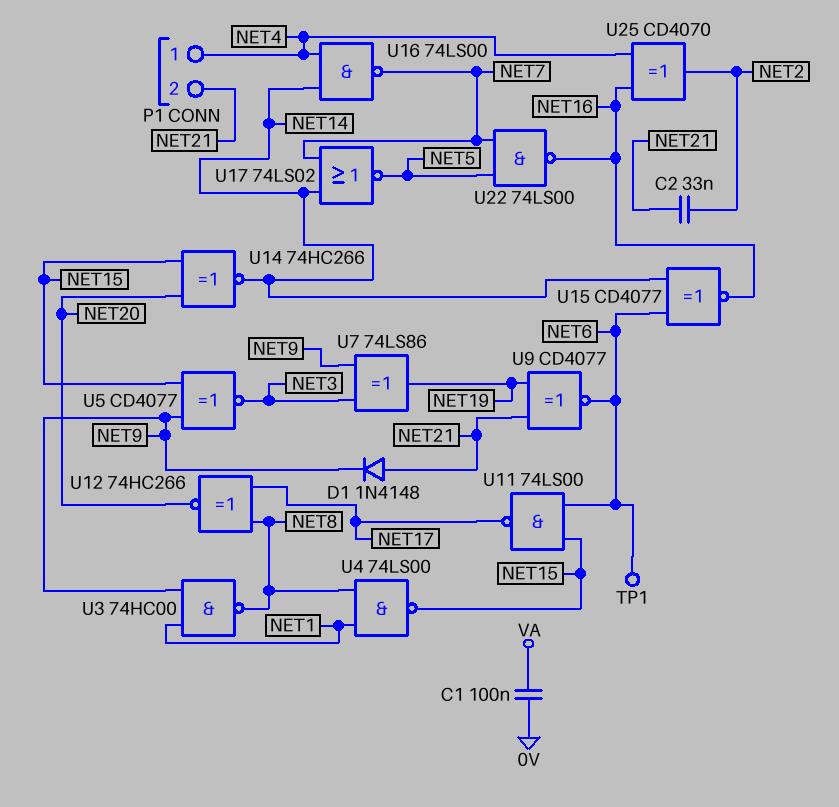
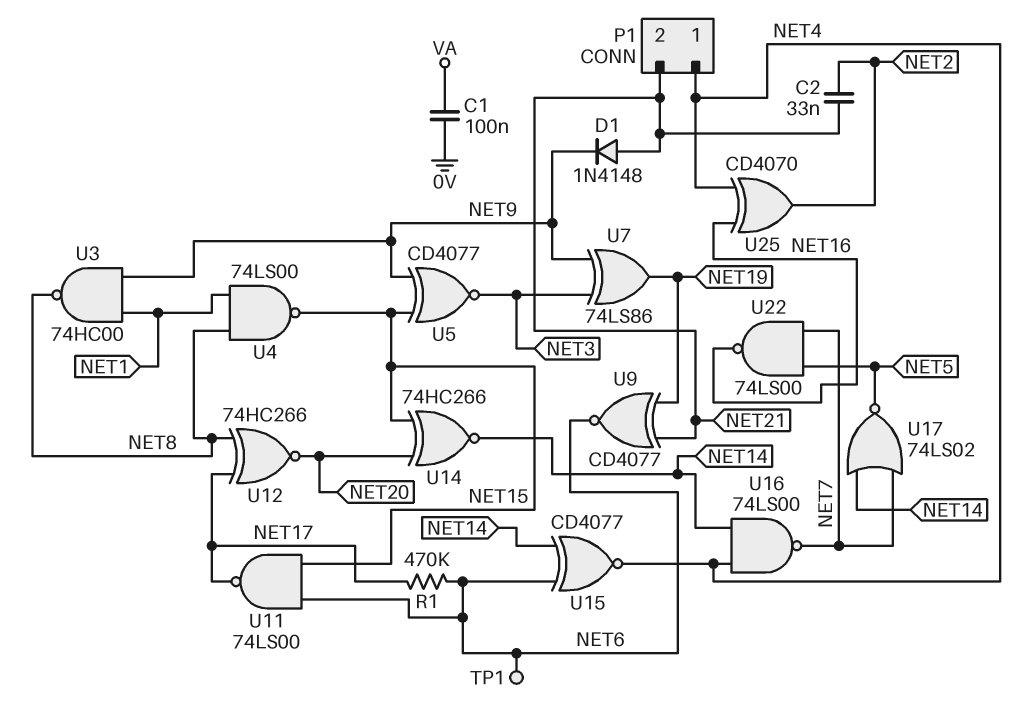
R1: none -> 470k (NET6, NET17)
U15: XNOR CD4077 (in NET6, in NET14, out NET16) -> XNOR CD4077 (in NET6, in NET14, out NET4)

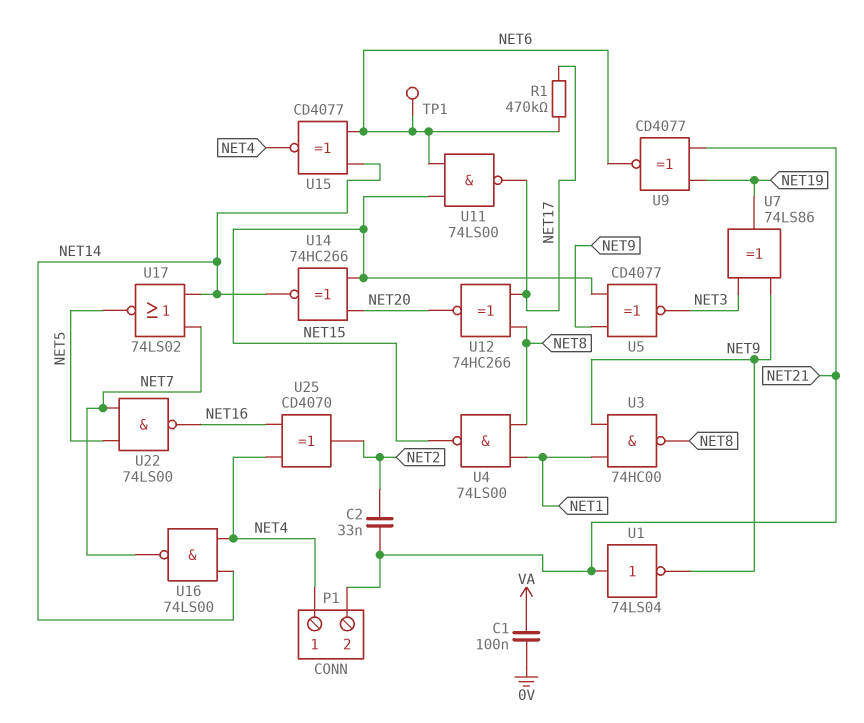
D1: diode 1N4148 (A NET21, K NET9) -> none
U1: none -> NOT 74LS04 (in NET21, out NET9)

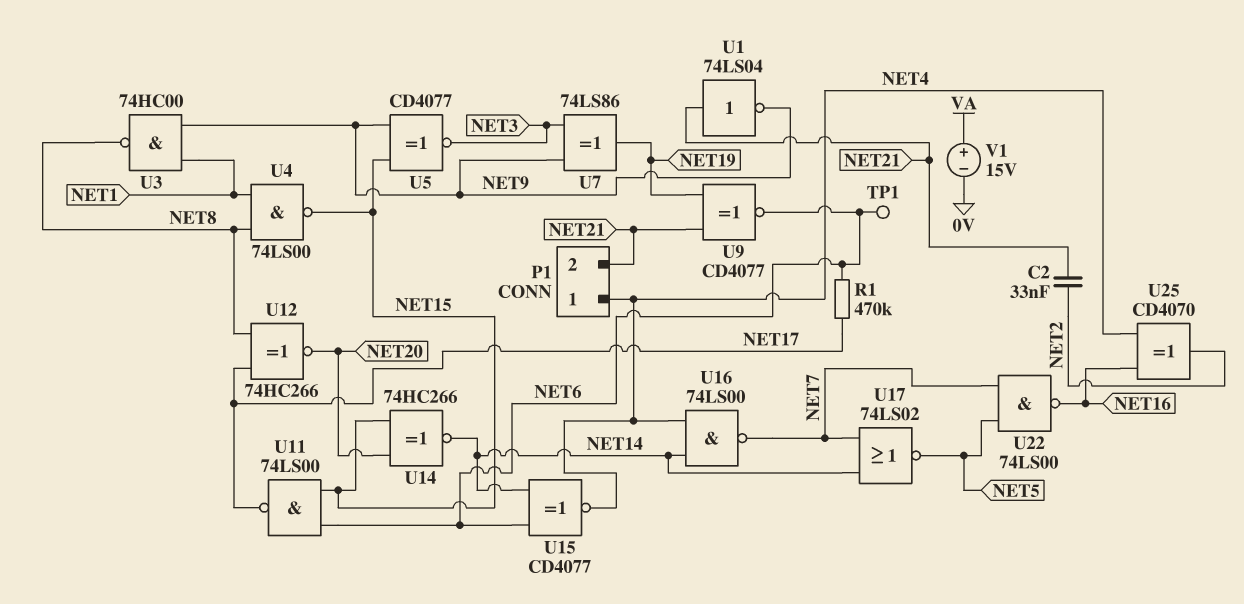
C1: 100nF (0V, VA) -> none
V1: none -> 15V (plus VA, minus 0V)

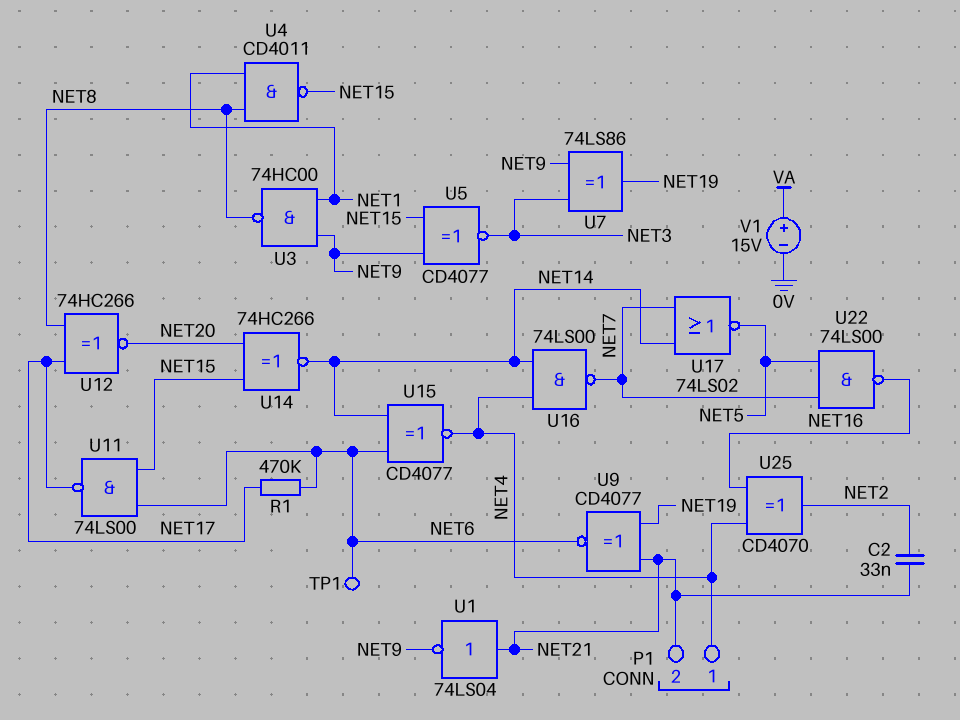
U4: NAND 74LS00 (in NET1, in NET8, out NET15) -> NAND CD4011 (in NET1, in NET8, out NET15)

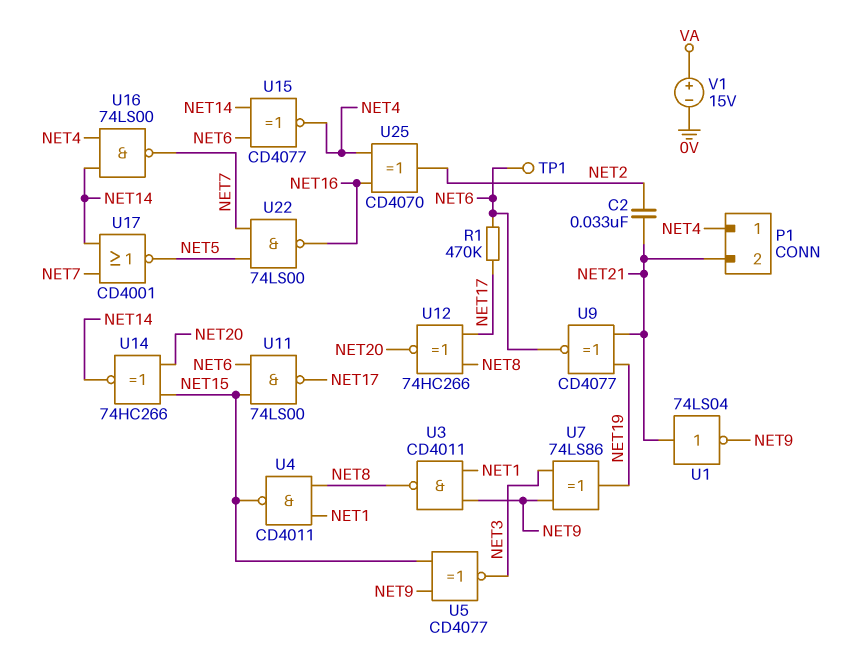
U3: NAND 74HC00 (in NET1, in NET9, out NET8) -> NAND CD4011 (in NET1, in NET9, out NET8)
U17: NOR 74LS02 (in NET7, in NET14, out NET5) -> NOR CD4001 (in NET7, in NET14, out NET5)

